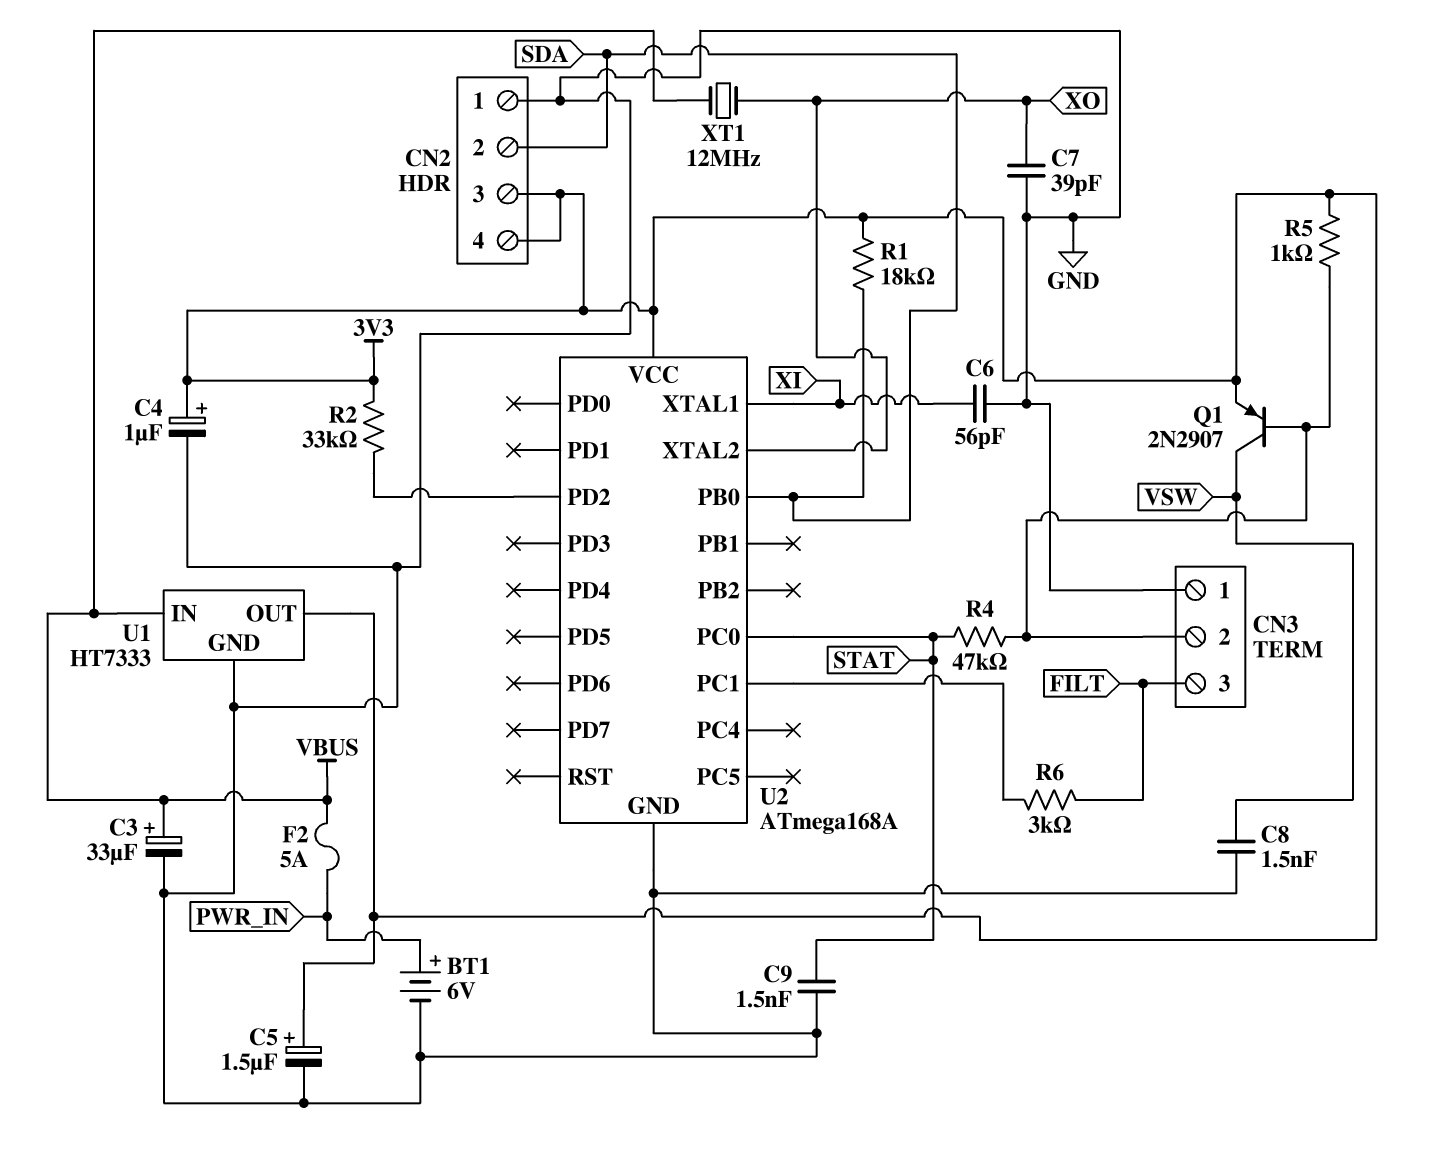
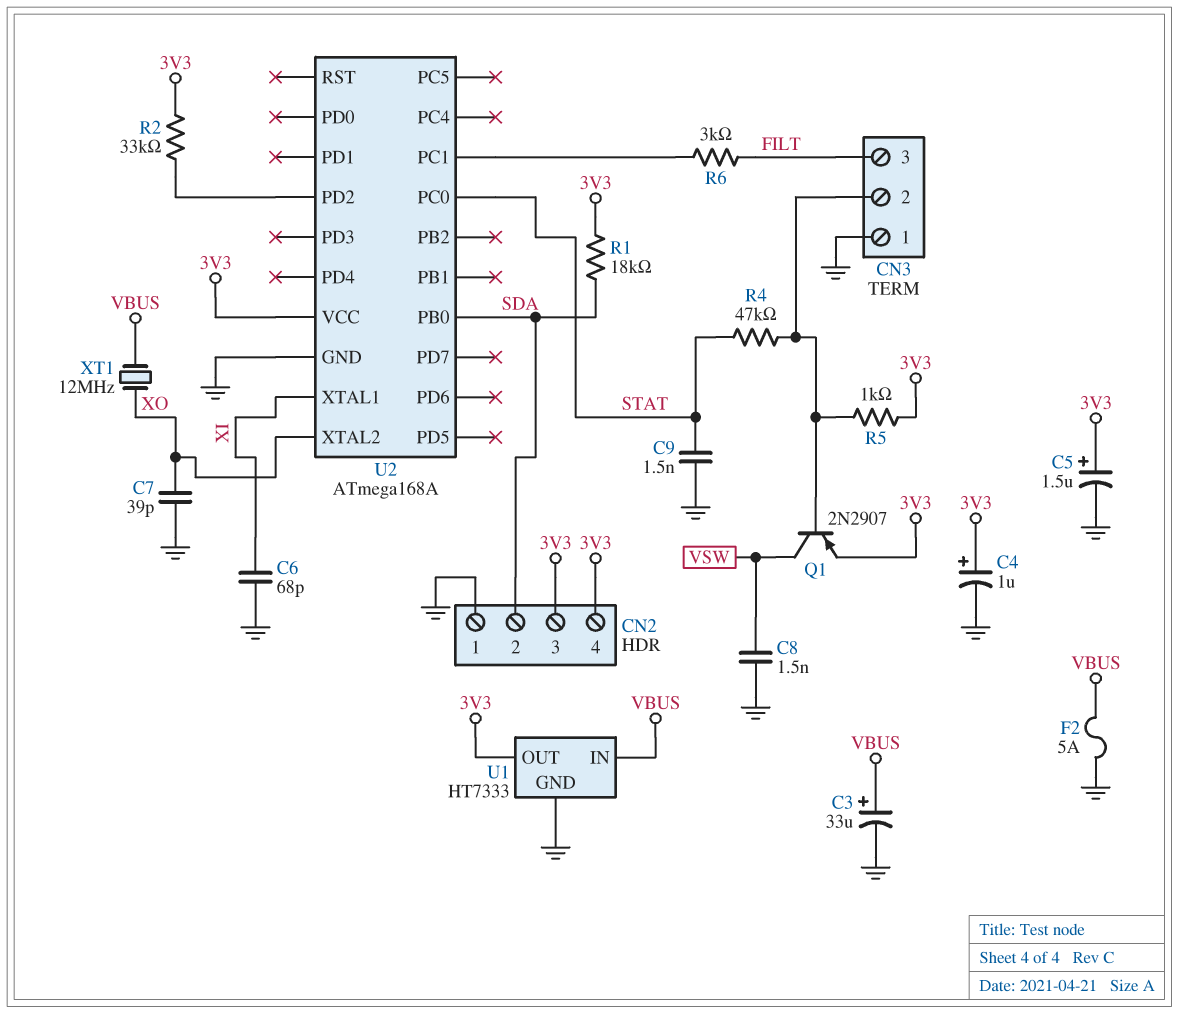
BT1: 6V (plus PWR_IN, minus GND) -> none
C6: 56pF (GND, XI) -> 68pF (GND, XI)
F2: 5A (PWR_IN, VBUS) -> 5A (GND, VBUS)

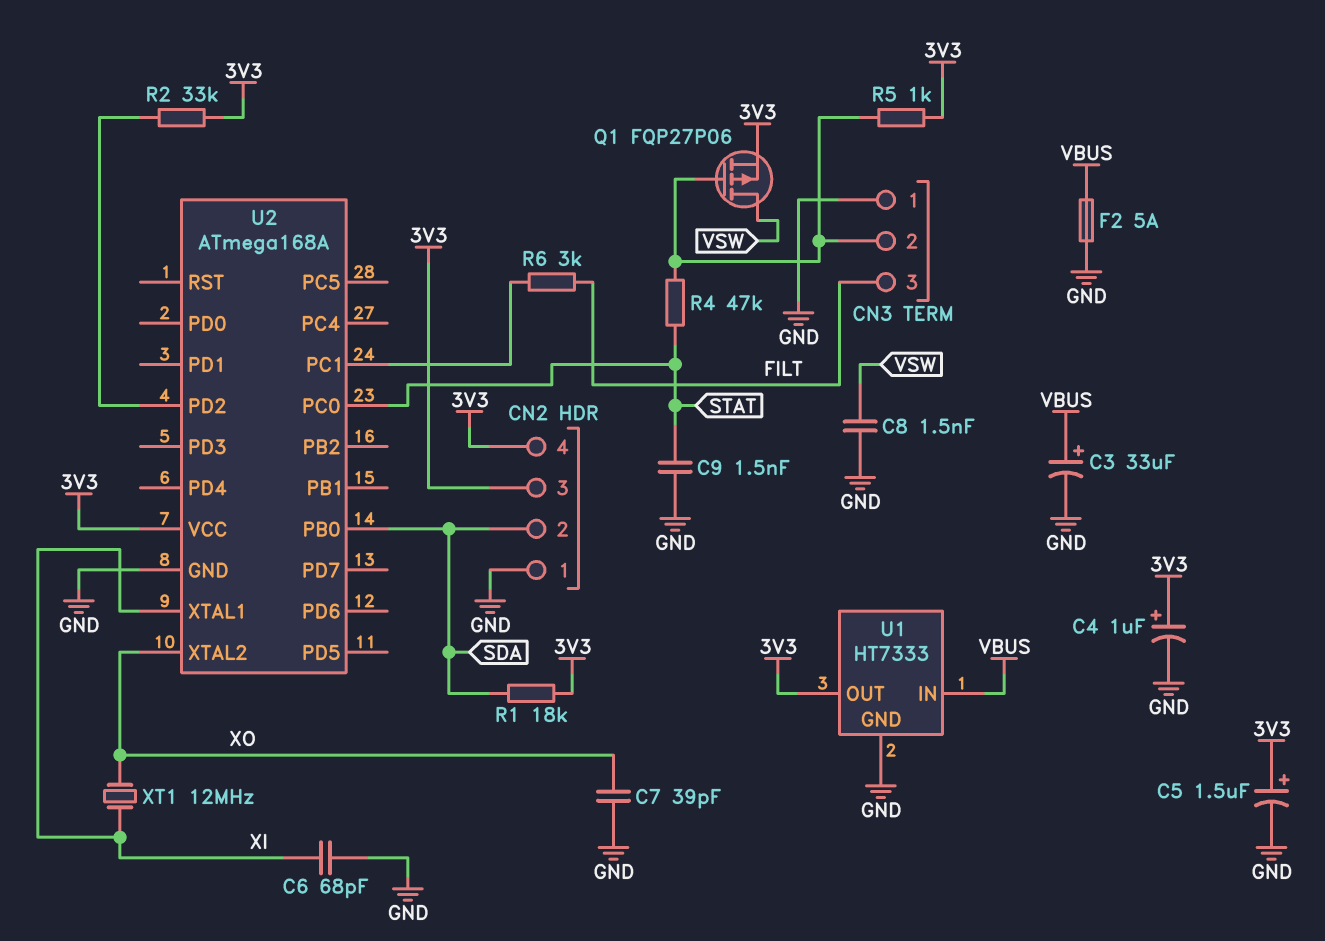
Q1: PNP 2N2907 (B CN3/2, C VSW, E 3V3) -> PMOS FQP27P06 (G CN3/2, D VSW, S 3V3)
XT1: 12MHz (VBUS, XO) -> 12MHz (XI, XO)

